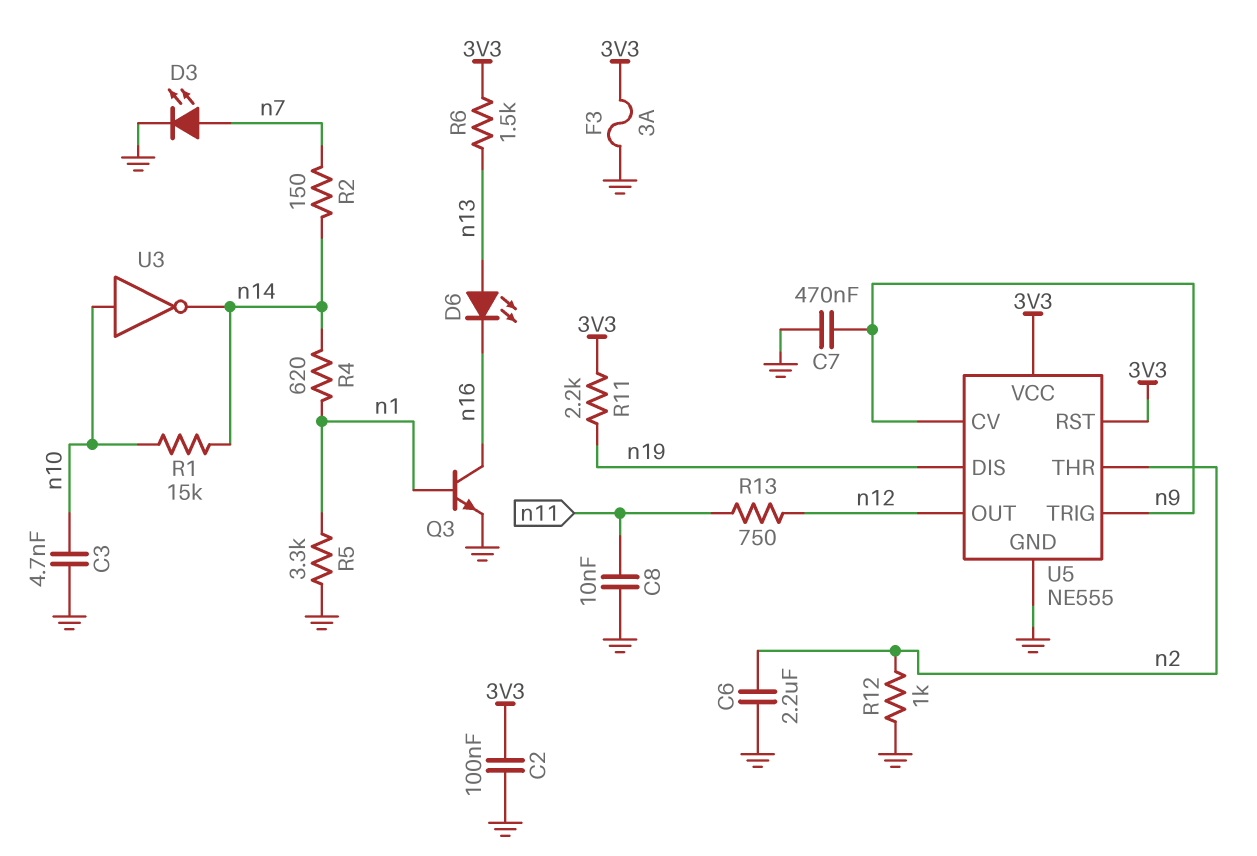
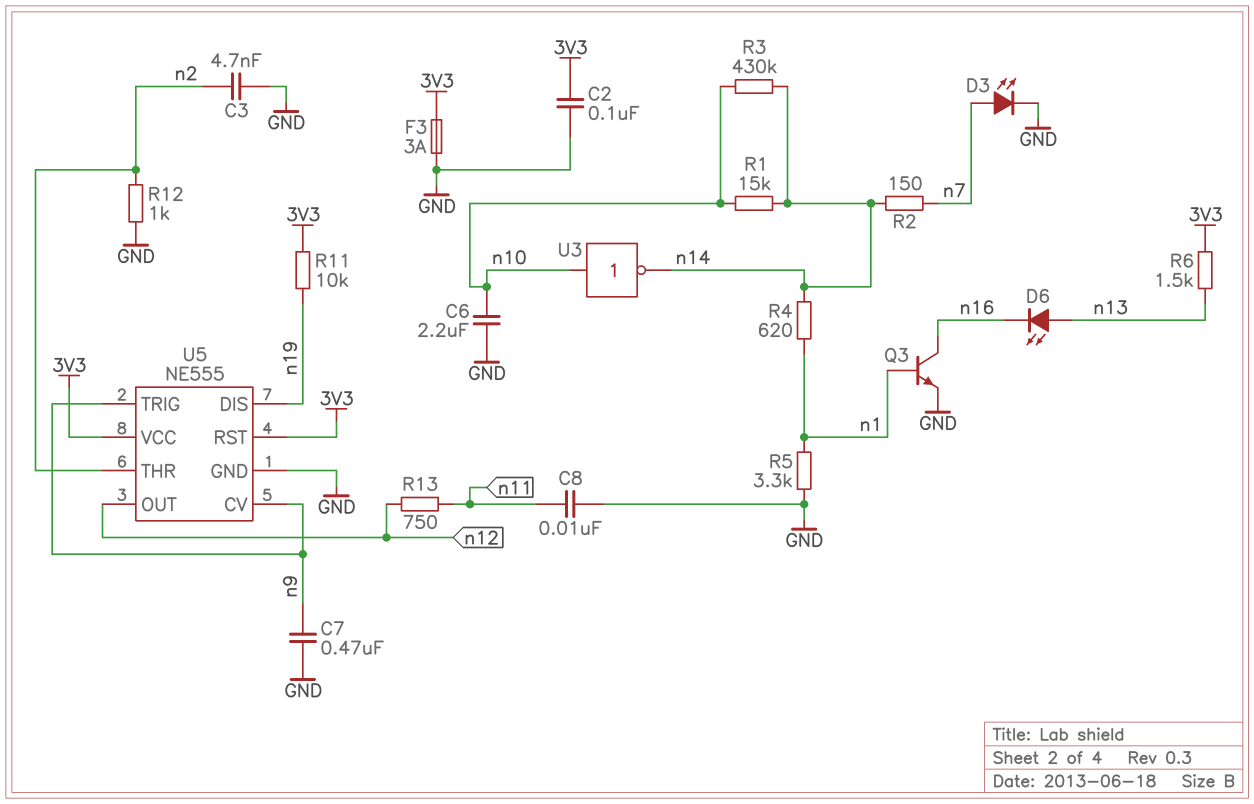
C3: 4.7nF (GND, n10) -> 4.7nF (GND, n2)
C6: 2.2uF (GND, n2) -> 2.2uF (GND, n10)
R3: none -> 430k (n10, n14)
R11: 2.2k (3V3, n19) -> 10k (3V3, n19)

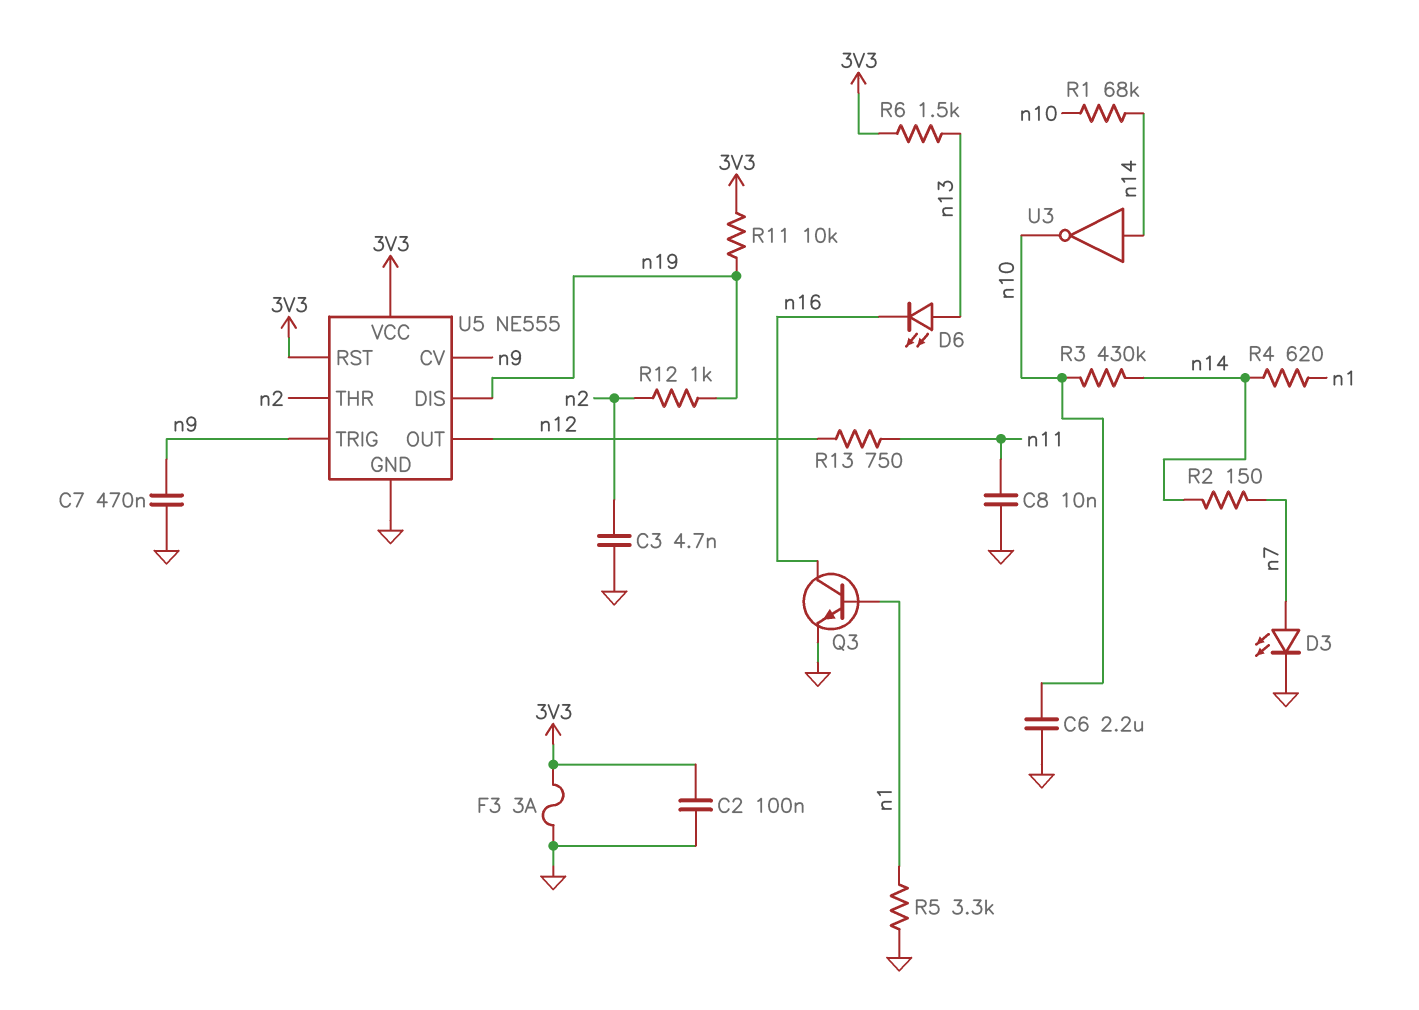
R1: 15k (n10, n14) -> 68k (n10, n14)
R12: 1k (GND, n2) -> 1k (n2, n19)
U3: NOT (in n10, out n14) -> NOT (in n14, out n10)

